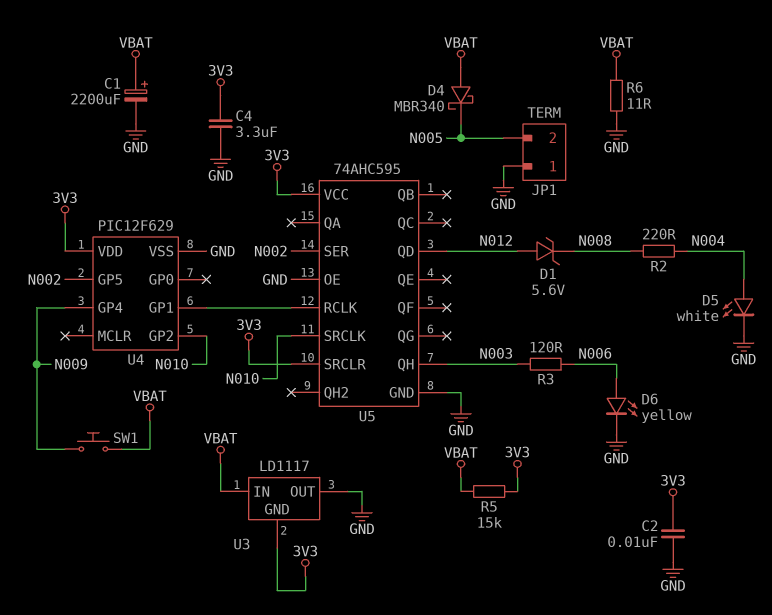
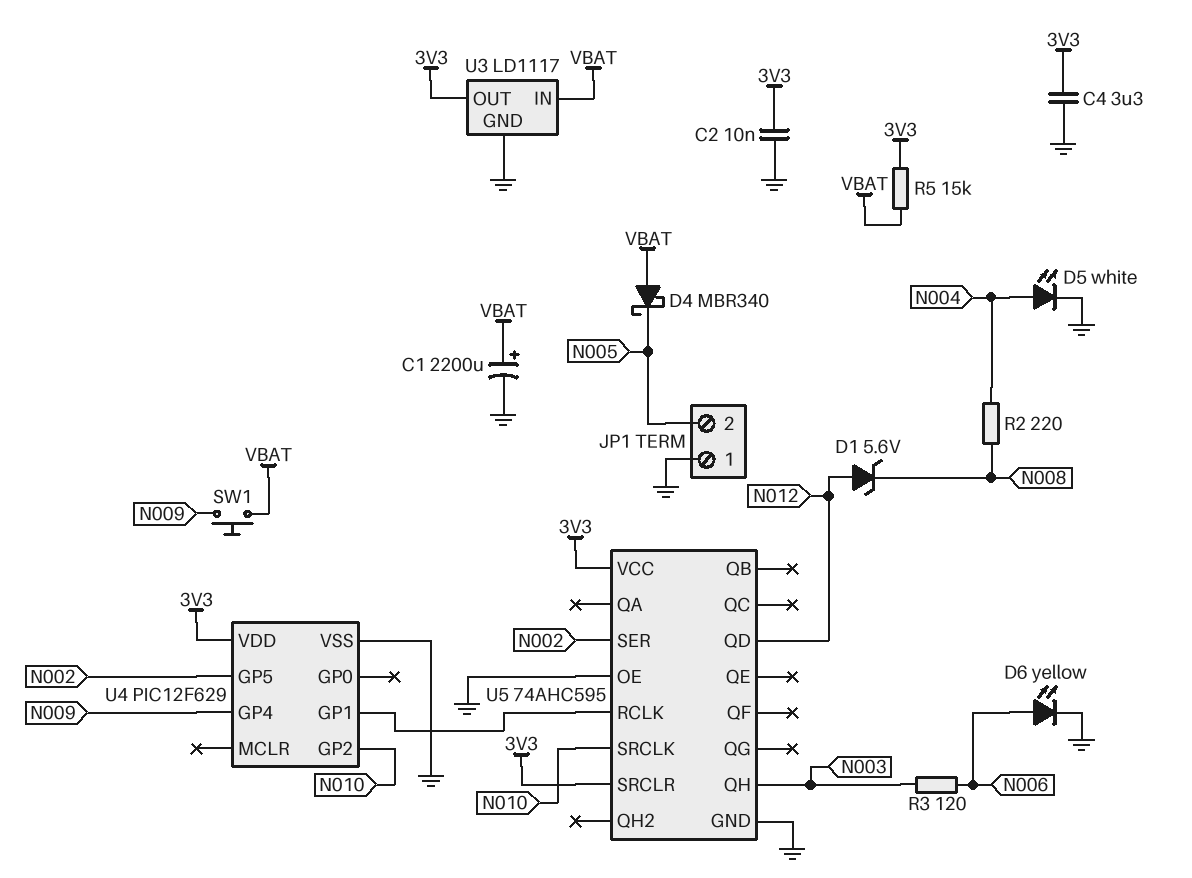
R6: 11 (GND, VBAT) -> none
U3 pin GND: 3V3 -> GND
U3 pin OUT: GND -> 3V3

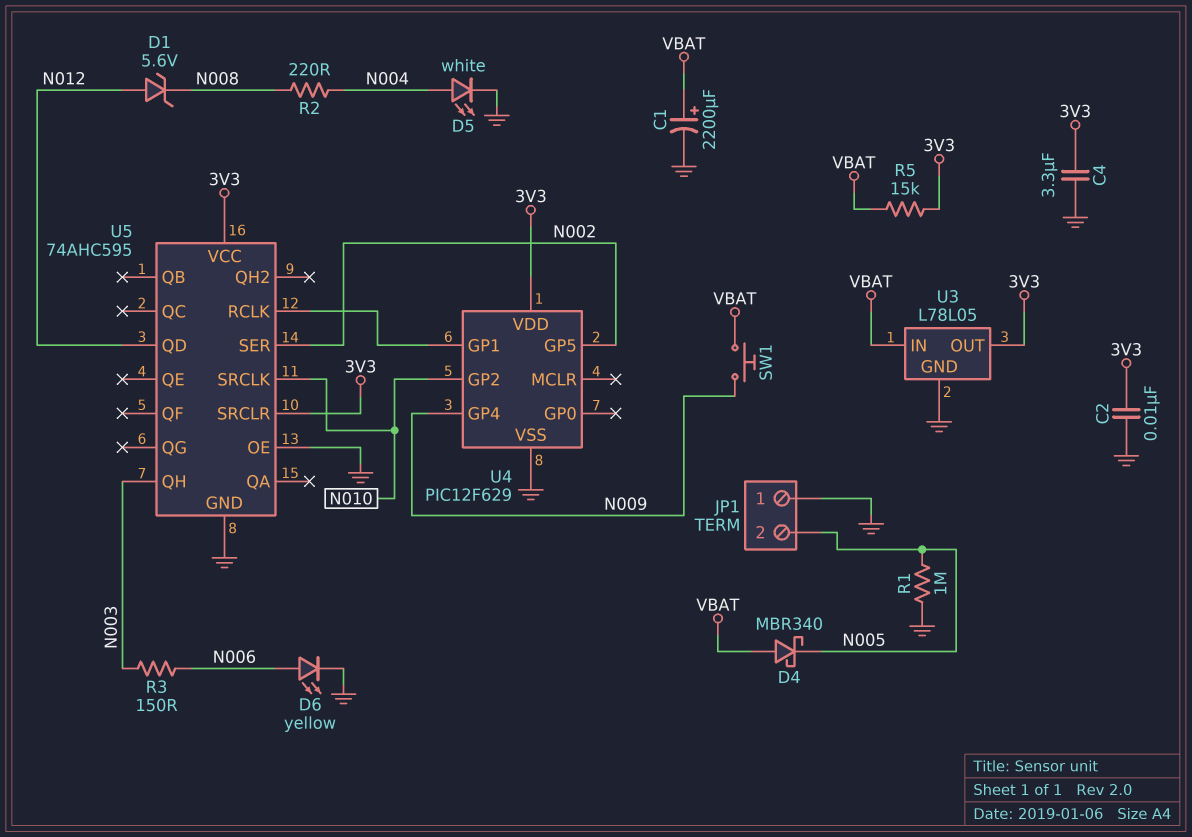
R1: none -> 1M (GND, N005)
R3: 120 (N003, N006) -> 150 (N003, N006)
U3: LD1117 -> L78L05

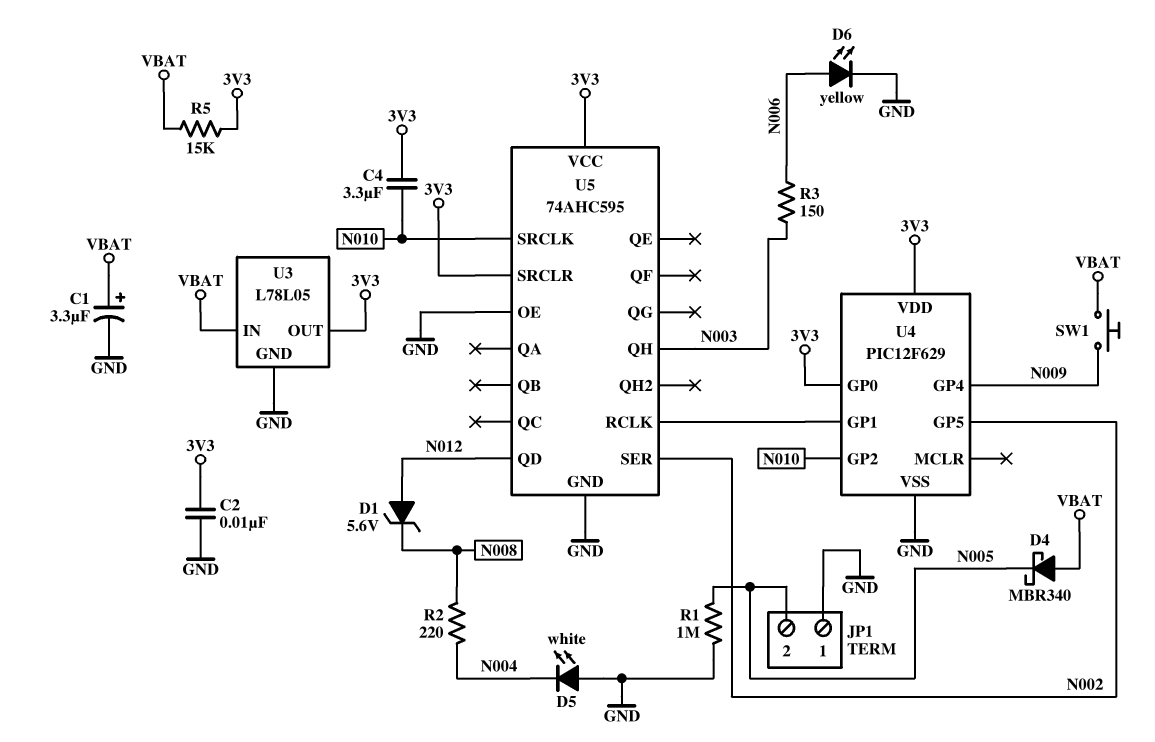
C1: 2200uF (plus VBAT, minus GND) -> 3.3uF (plus VBAT, minus GND)
C4: 3.3uF (3V3, GND) -> 3.3uF (3V3, N010)
D5: LED white (A N004, K GND) -> LED white (A GND, K N004)
U4 pin GP0: none -> 3V3

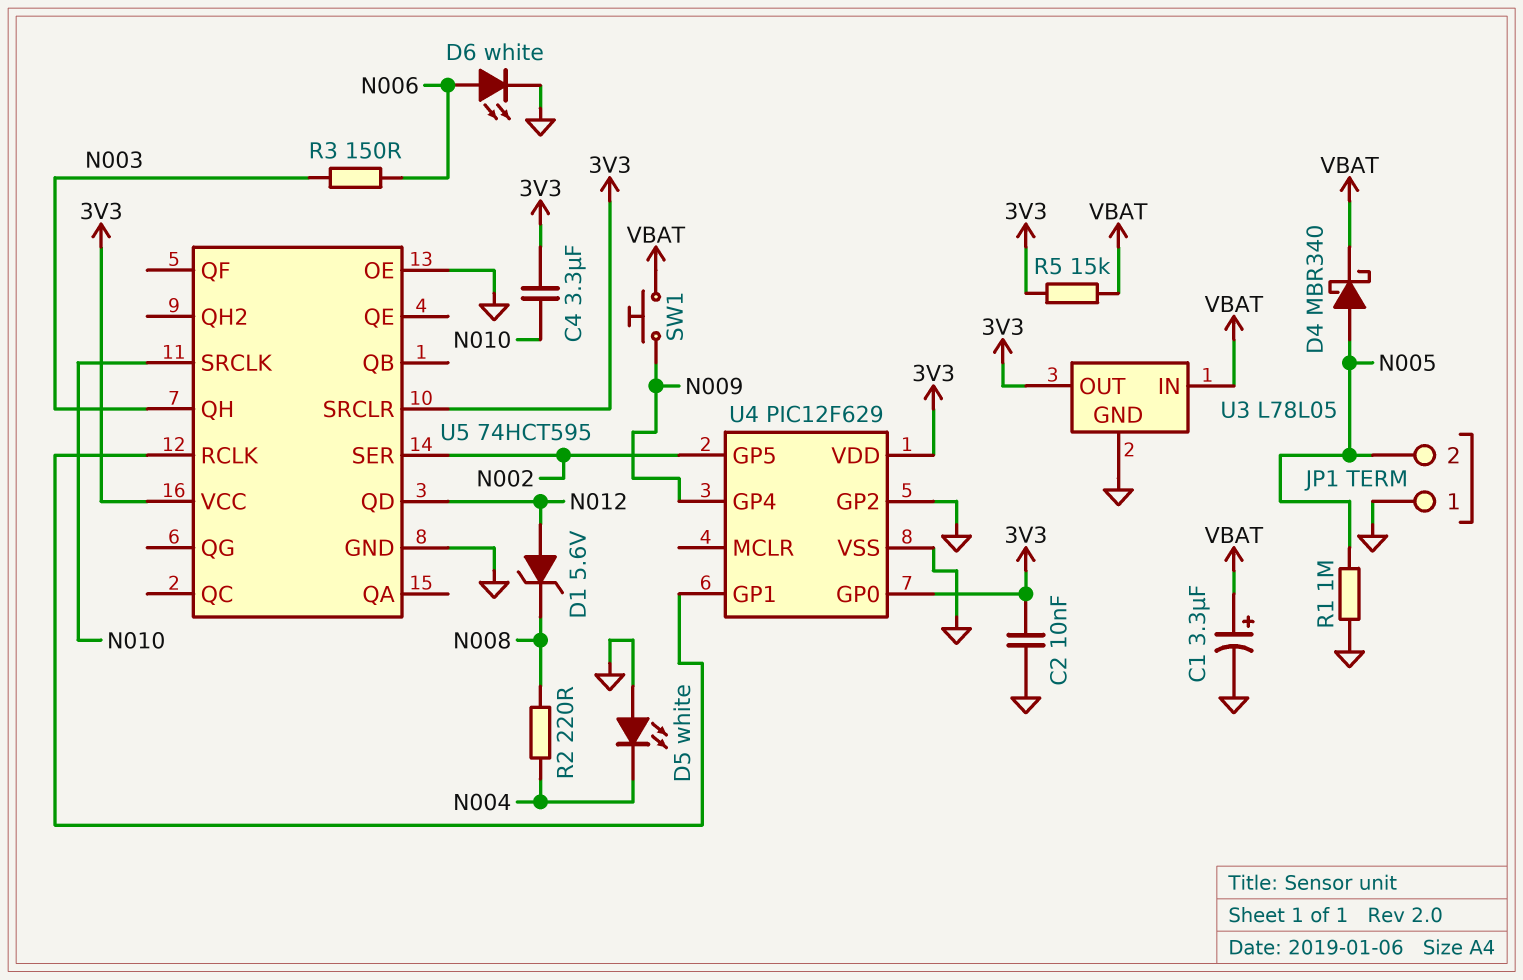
D4: schottky MBR340 (A VBAT, K N005) -> schottky MBR340 (A N005, K VBAT)
D6: LED yellow (A N006, K GND) -> LED white (A N006, K GND)
U4 pin GP2: N010 -> GND
U5: 74AHC595 -> 74HCT595

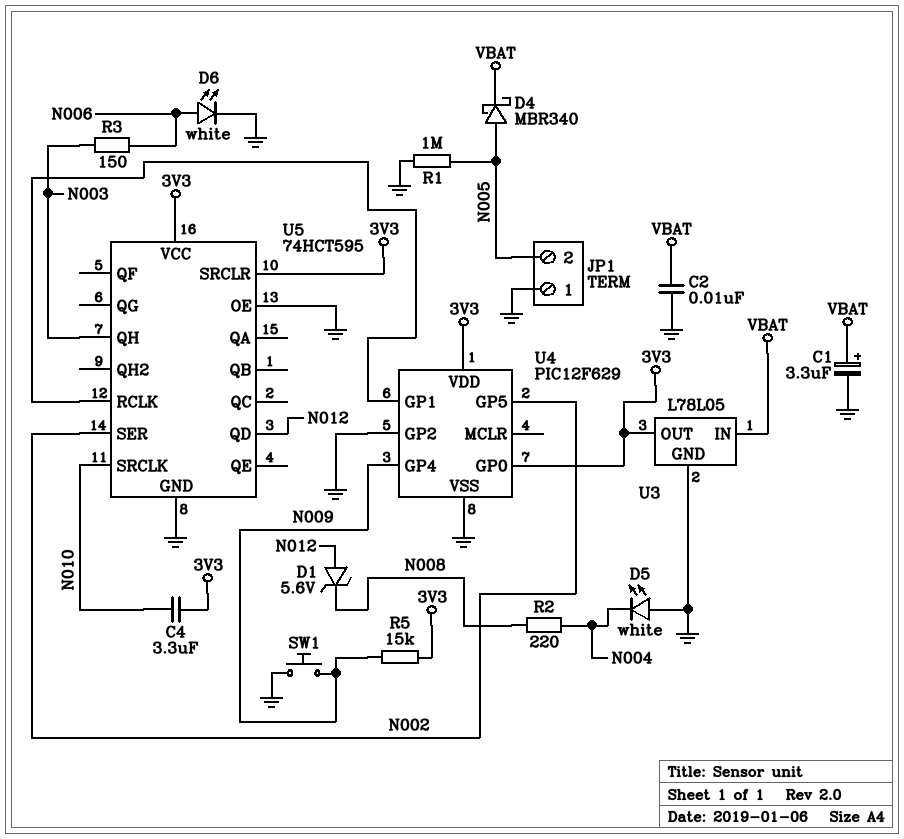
C2: 10nF (3V3, GND) -> 10nF (GND, VBAT)
R5: 15k (3V3, VBAT) -> 15k (3V3, N009)
SW1: button (N009, VBAT) -> button (GND, N009)

